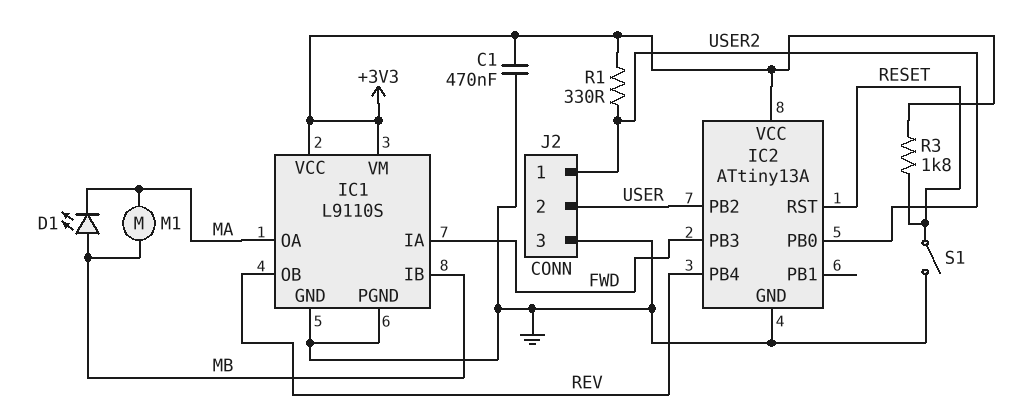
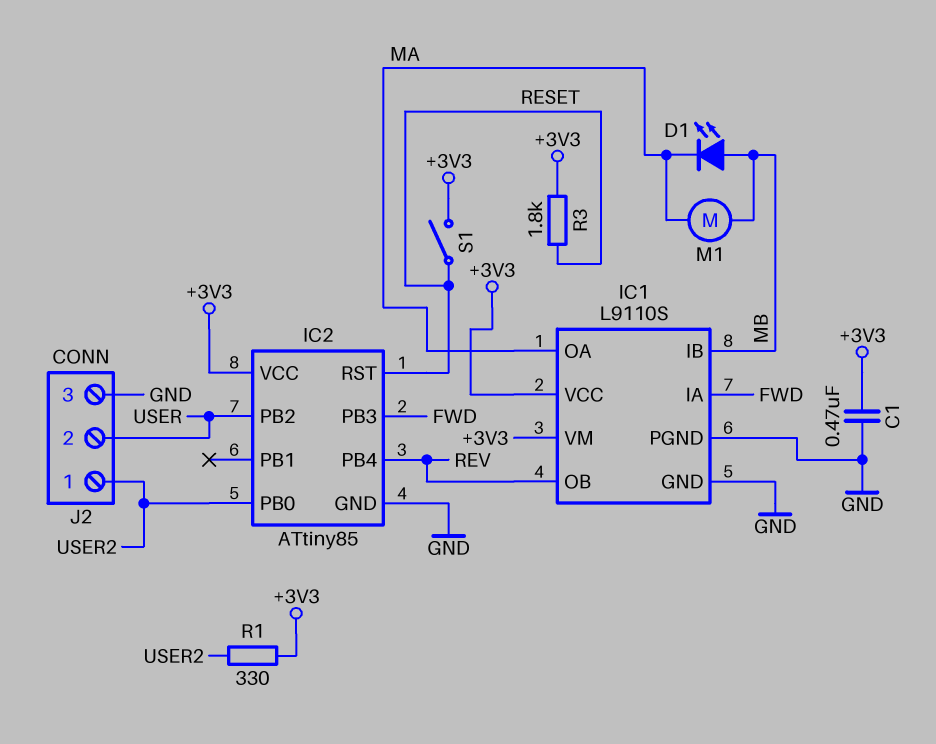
IC2: ATtiny13A -> ATtiny85
S1: switch (GND, RESET) -> switch (+3V3, RESET)

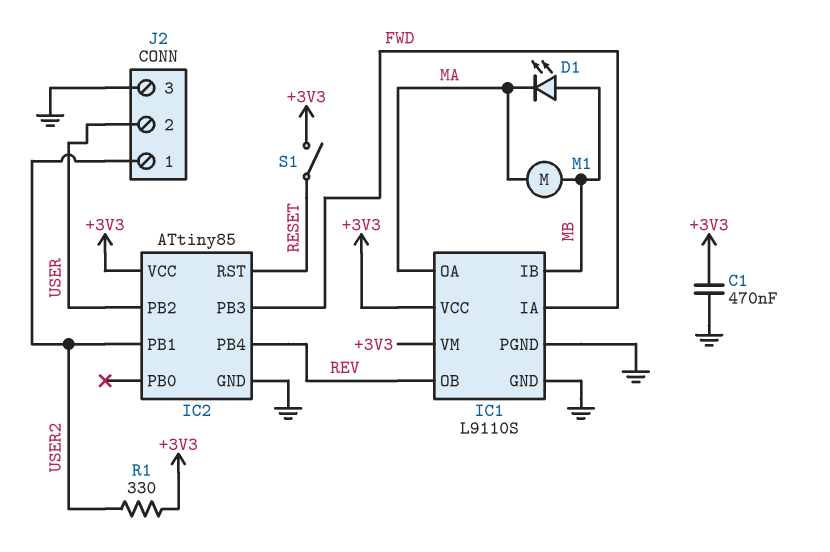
IC2 pin PB0: USER2 -> none
IC2 pin PB1: none -> USER2
R3: 1.8k (+3V3, RESET) -> none

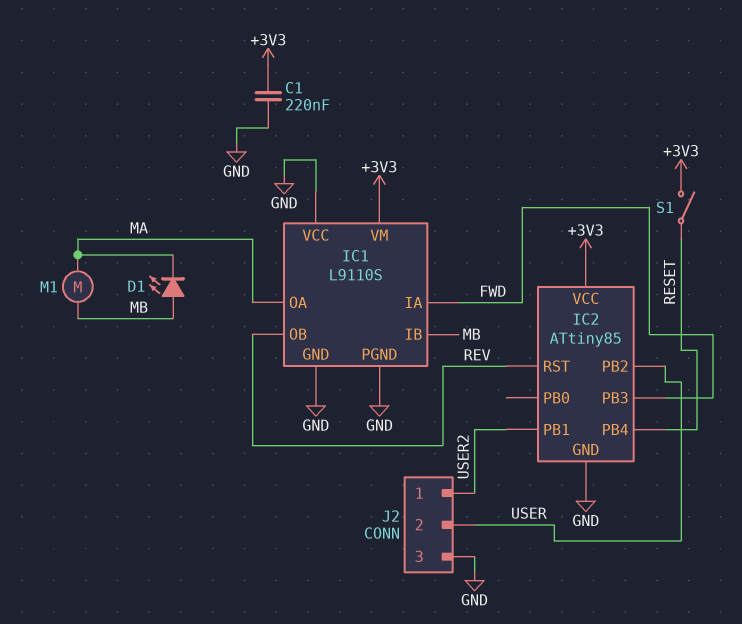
C1: 470nF (+3V3, GND) -> 220nF (+3V3, GND)
IC1 pin VCC: +3V3 -> GND
IC2 pin PB4: REV -> RESET
IC2 pin RST: RESET -> REV
R1: 330 (+3V3, USER2) -> none

